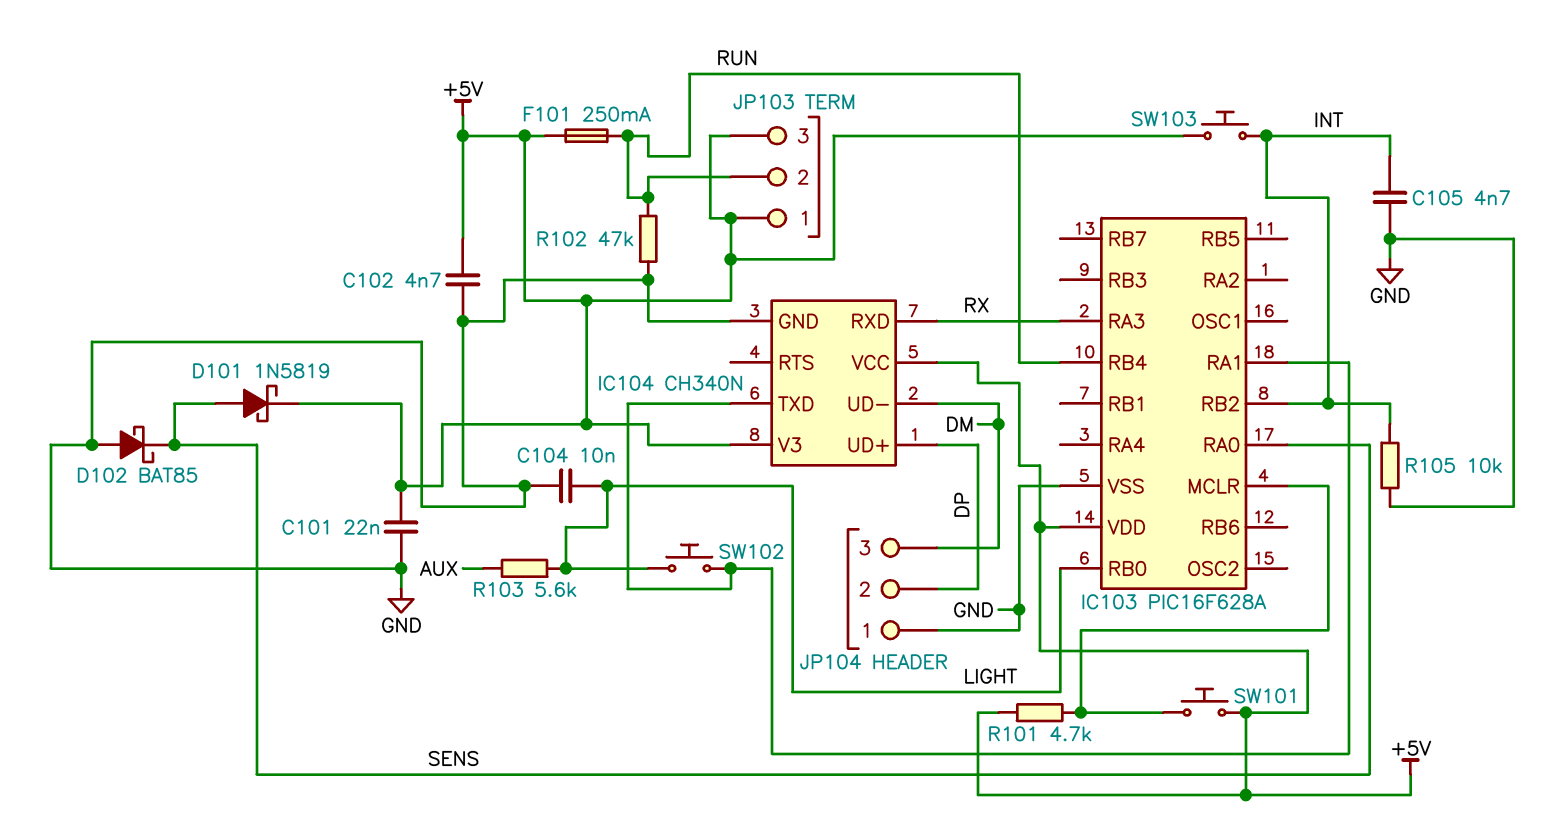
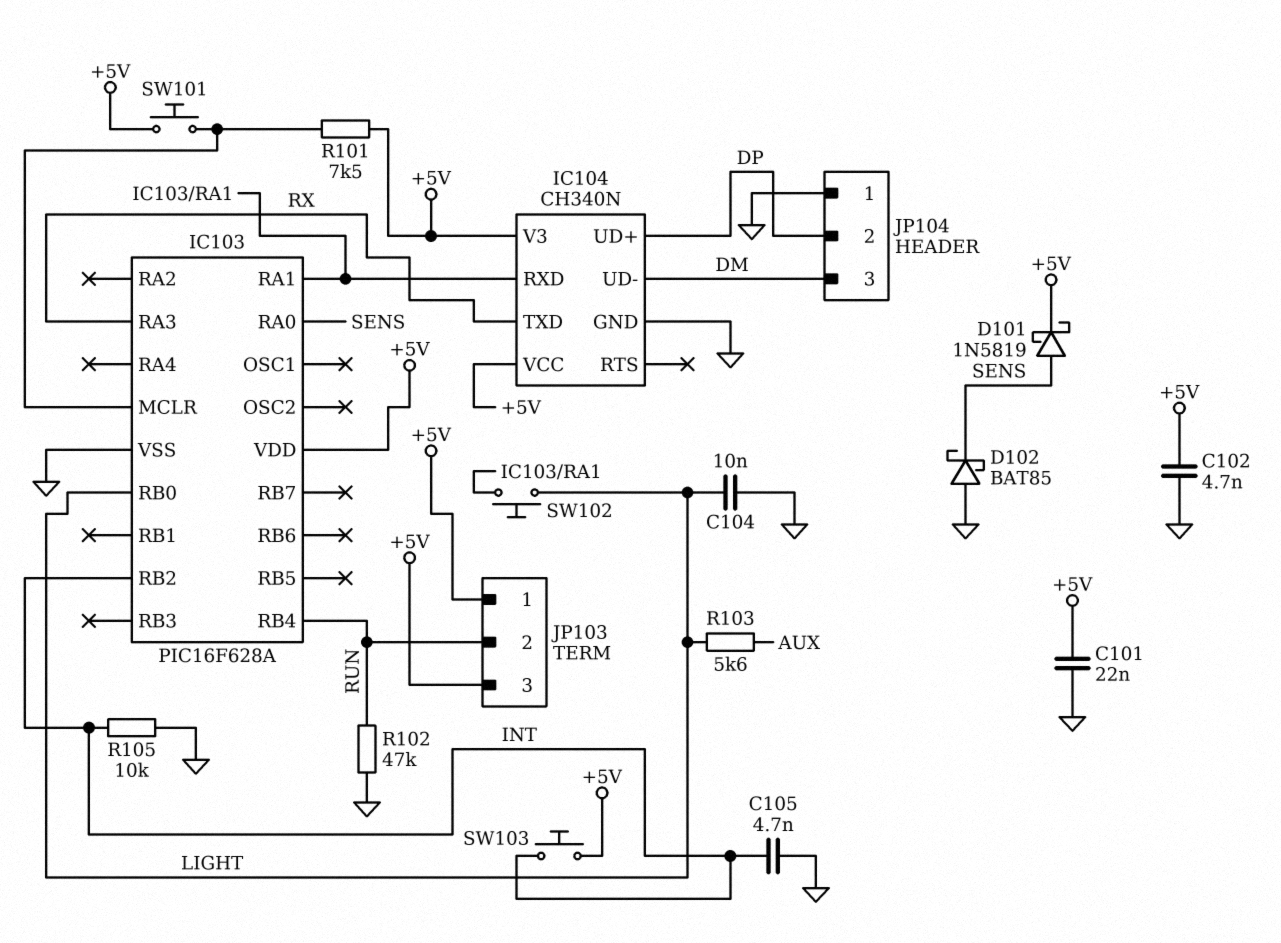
F101: 250mA (+5V, RUN) -> none
IC104 pin RXD: RX -> IC103/RA1
IC104 pin TXD: IC103/RA1 -> RX
R101: 4.7k (+5V, IC103/MCLR) -> 7.5k (+5V, IC103/MCLR)

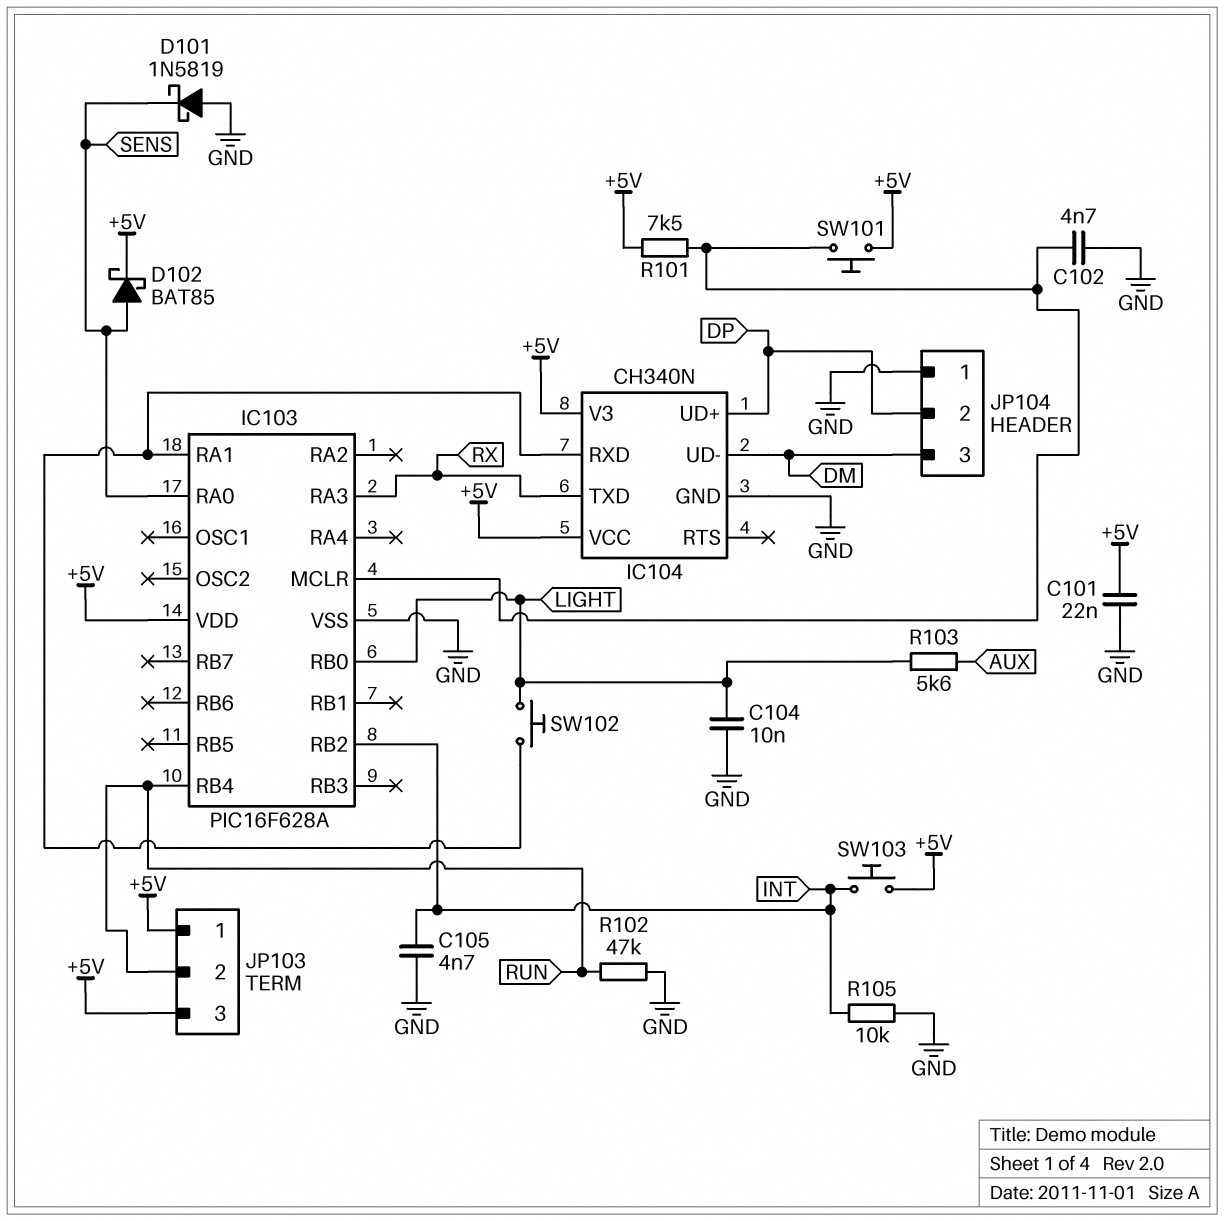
C102: 4.7nF (+5V, GND) -> 4.7nF (GND, IC103/MCLR)
D101: schottky 1N5819 (A SENS, K +5V) -> schottky 1N5819 (A GND, K SENS)
D102: schottky BAT85 (A GND, K SENS) -> schottky BAT85 (A SENS, K +5V)

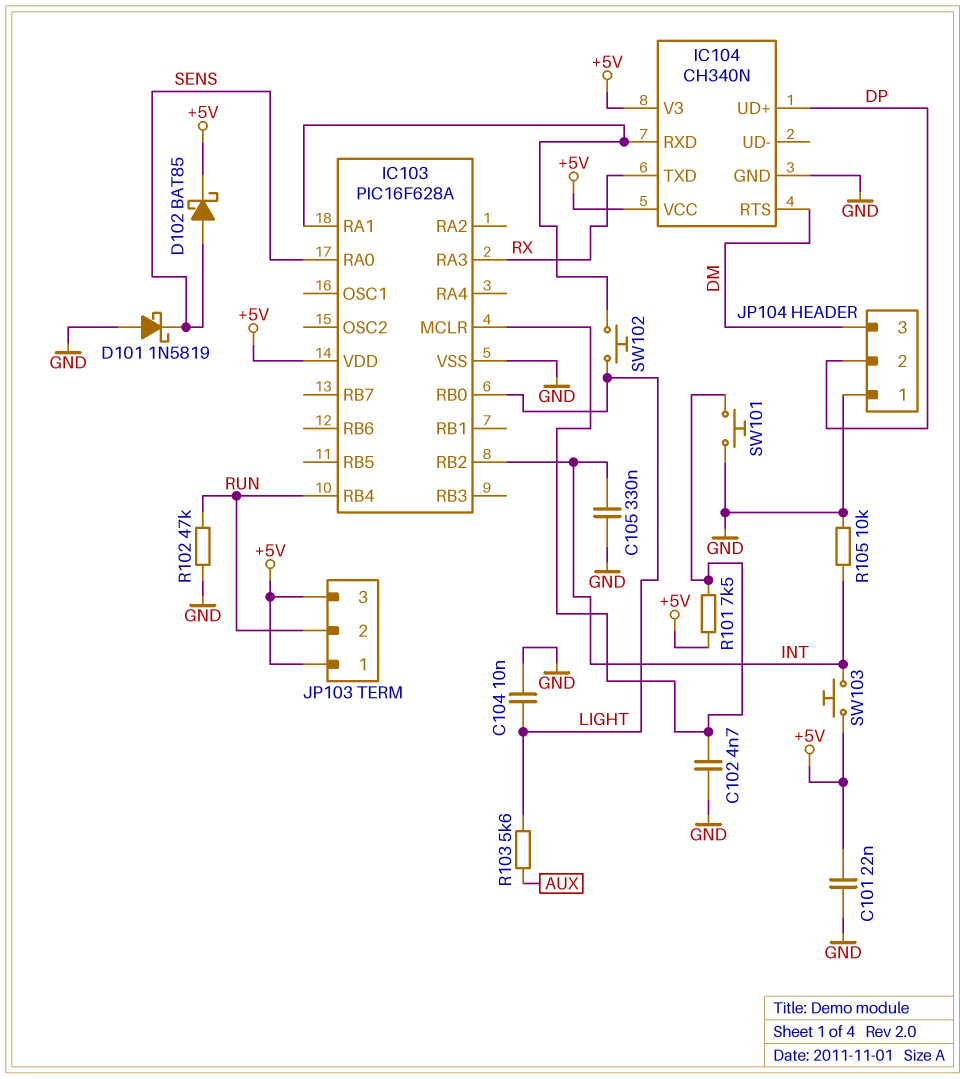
C105: 4.7nF (GND, INT) -> 330nF (GND, INT)
IC104 pin RTS: none -> DM
IC104 pin UD-: DM -> none
SW101: button (+5V, IC103/MCLR) -> button (GND, IC103/MCLR)

